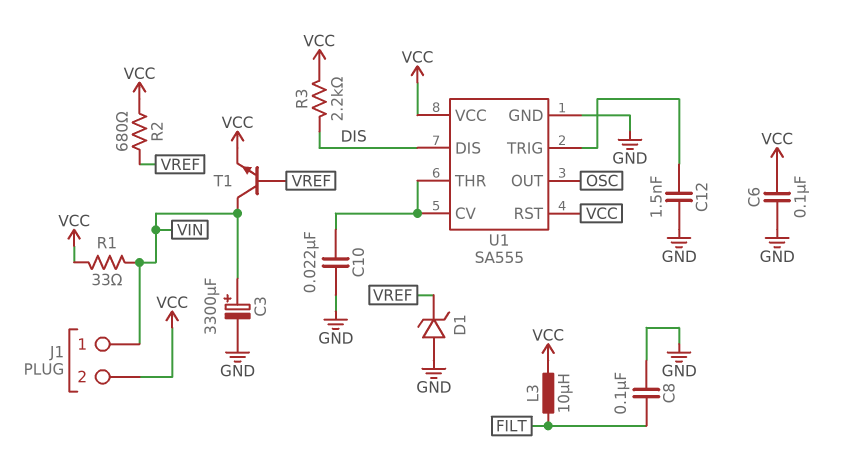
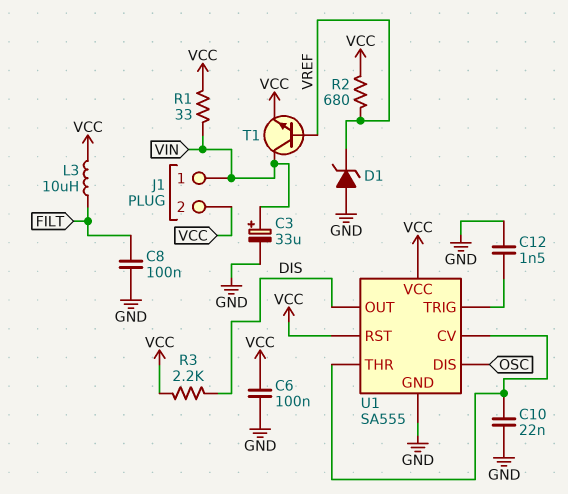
C3: 3300uF (plus VIN, minus GND) -> 33uF (plus VIN, minus GND)
U1 pin DIS: DIS -> OSC
U1 pin OUT: OSC -> DIS

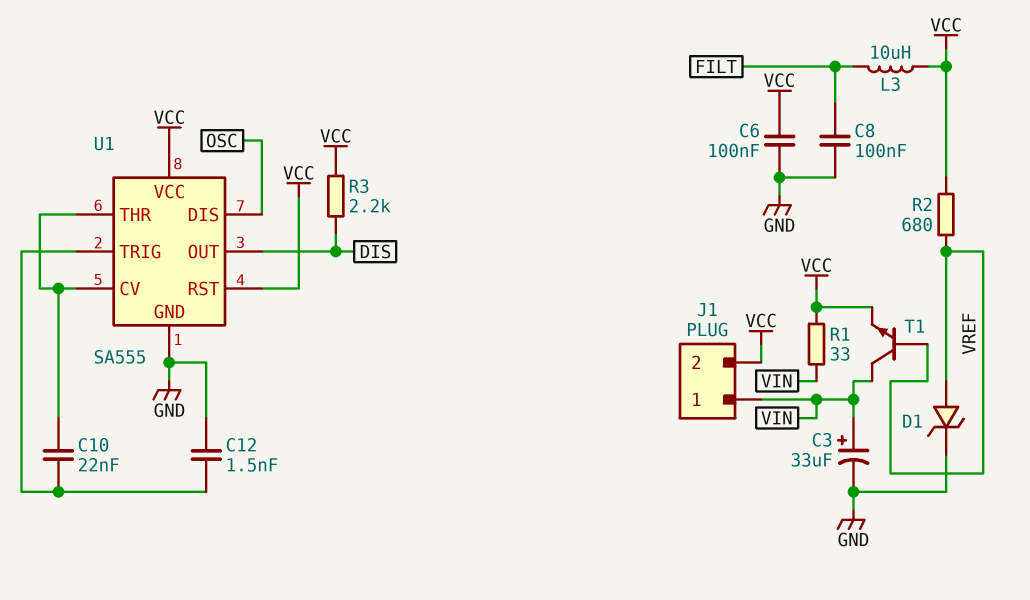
C10: 22nF (GND, U1/CV) -> 22nF (U1/CV, U1/TRIG)
D1: zener (A GND, K VREF) -> zener (A VREF, K GND)

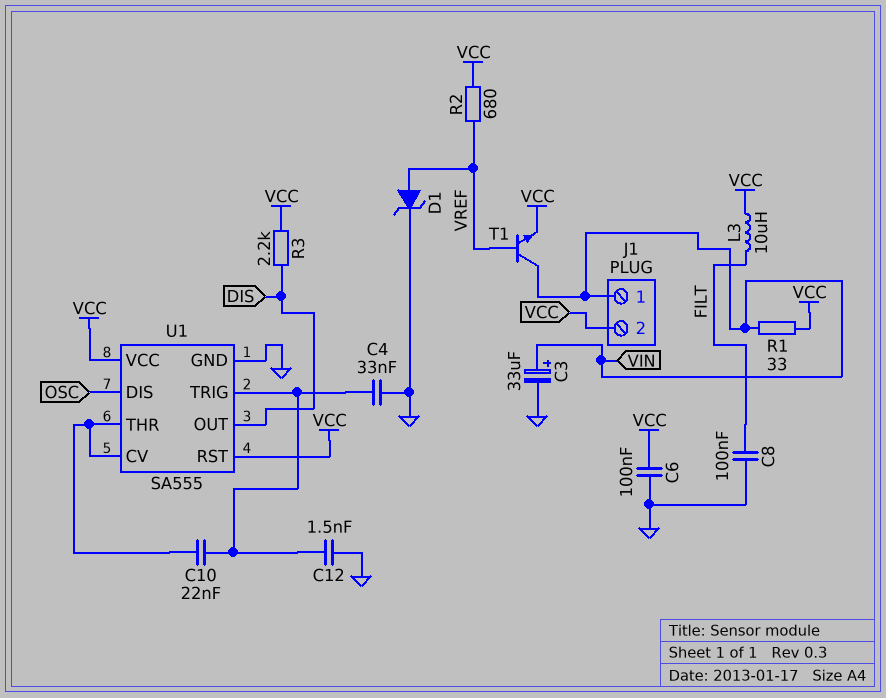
C4: none -> 33nF (GND, U1/TRIG)

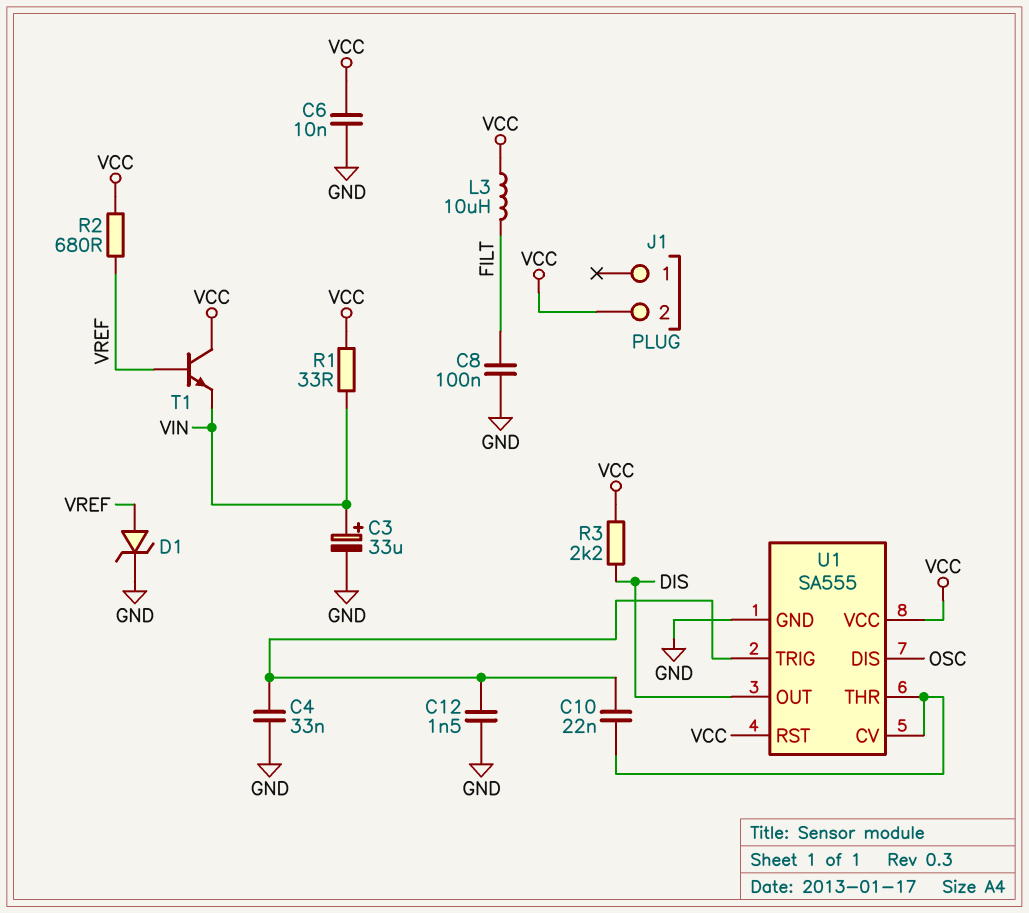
C6: 100nF (GND, VCC) -> 10nF (GND, VCC)
J1 pin 1: VIN -> none
T1: NPN (B VREF, C VIN, E VCC) -> NPN (B VREF, C VCC, E VIN)

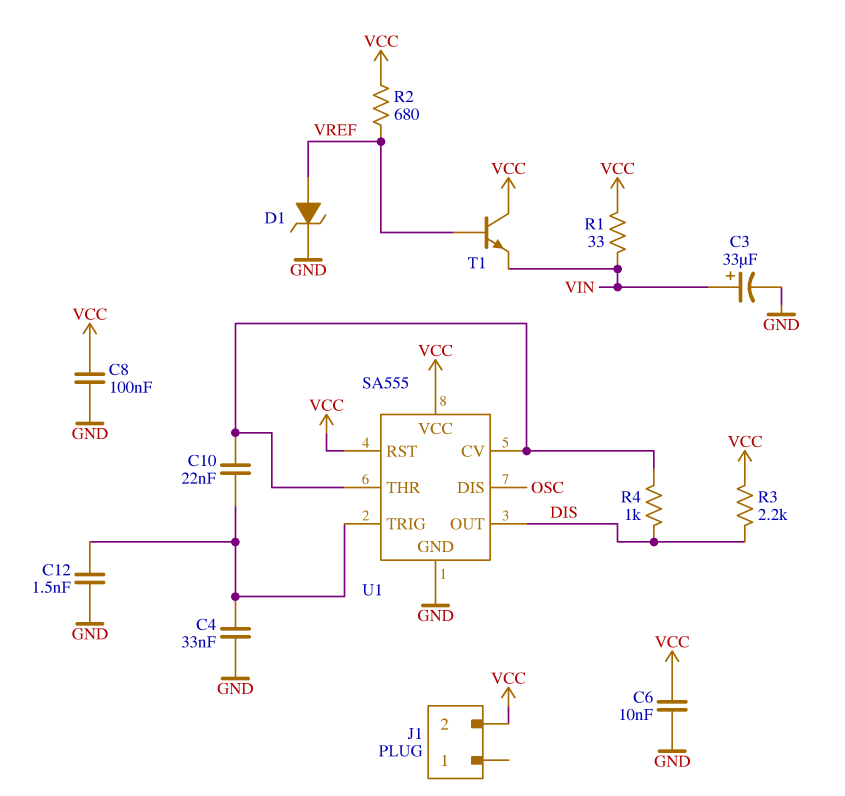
C8: 100nF (FILT, GND) -> 100nF (GND, VCC)
L3: 10uH (FILT, VCC) -> none
R4: none -> 1k (DIS, U1/CV)

